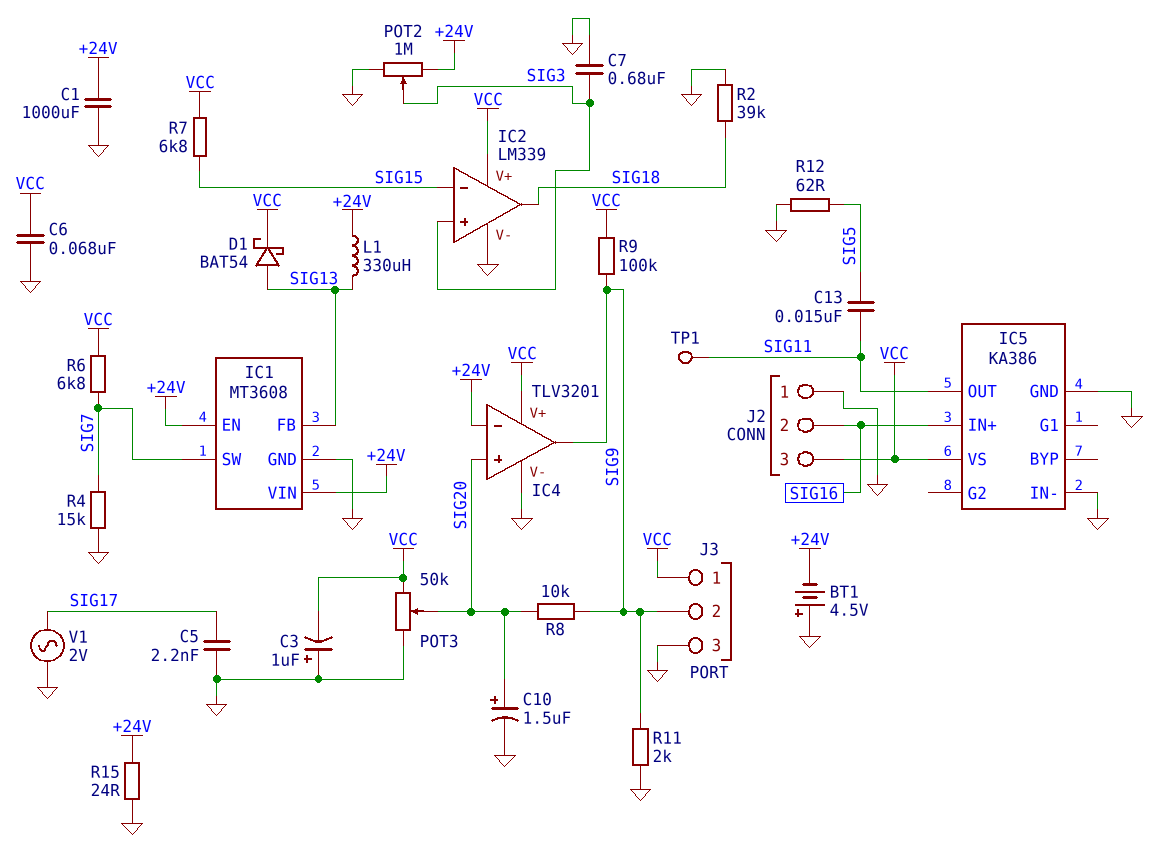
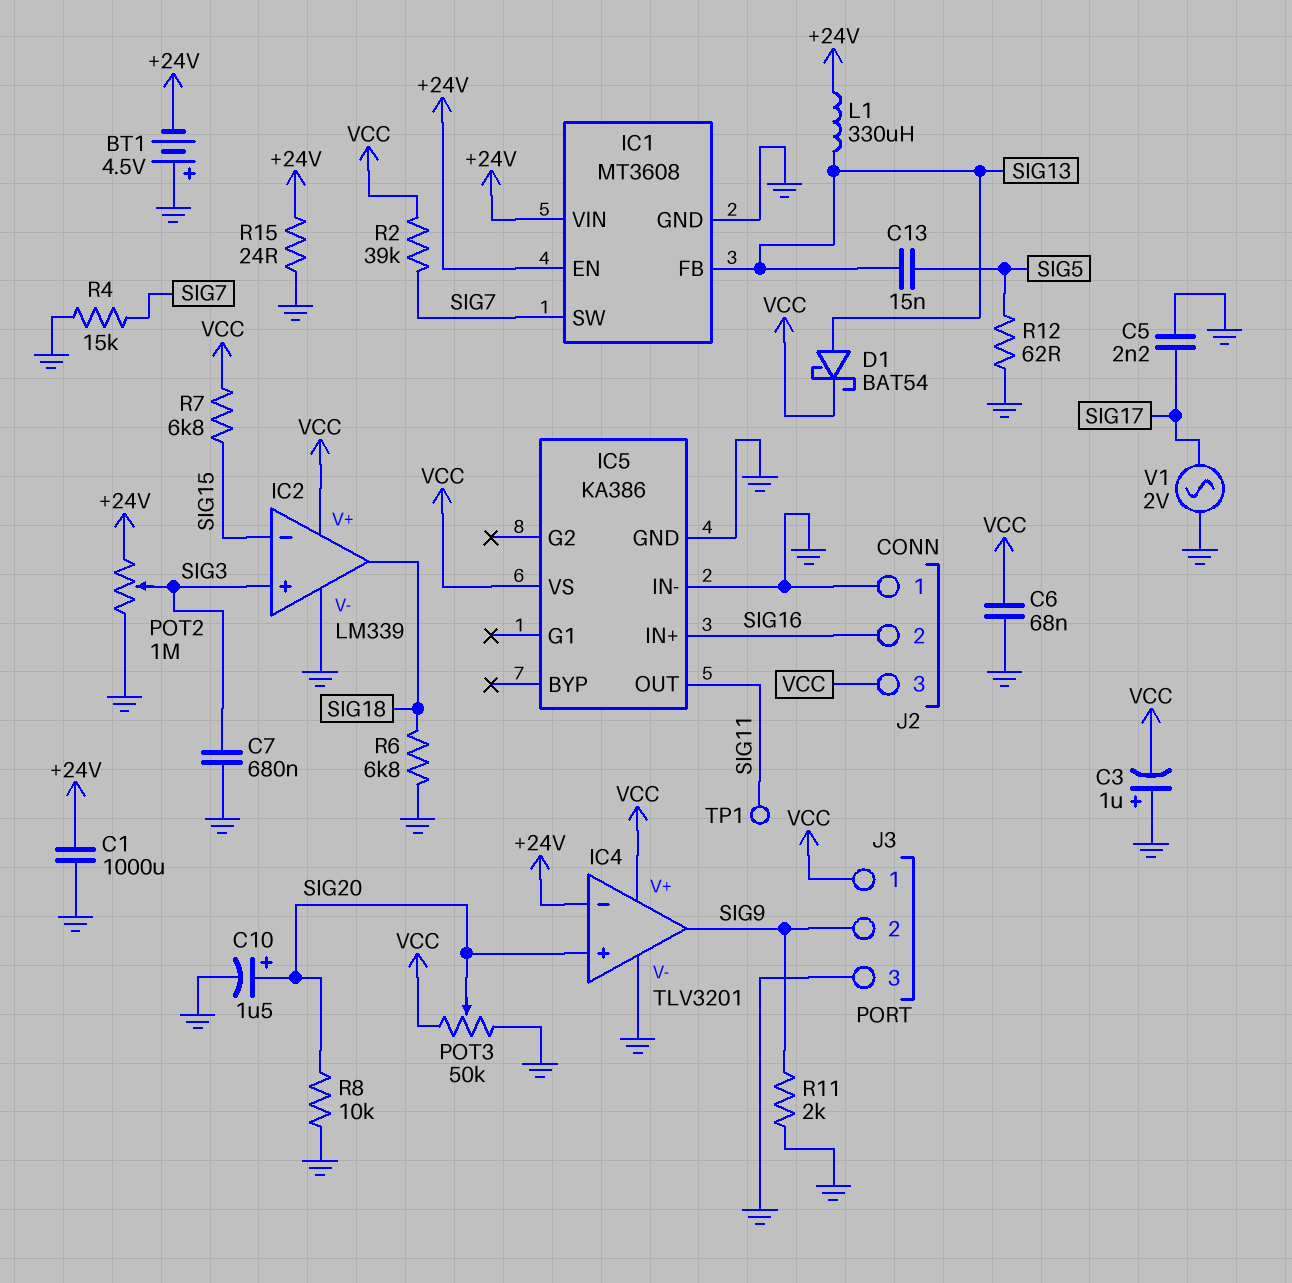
C13: 15nF (SIG5, SIG11) -> 15nF (SIG5, SIG13)
R2: 39k (GND, SIG18) -> 39k (SIG7, VCC)
R6: 6.8k (SIG7, VCC) -> 6.8k (GND, SIG18)
R8: 10k (SIG9, SIG20) -> 10k (GND, SIG20)
R9: 100k (SIG9, VCC) -> none

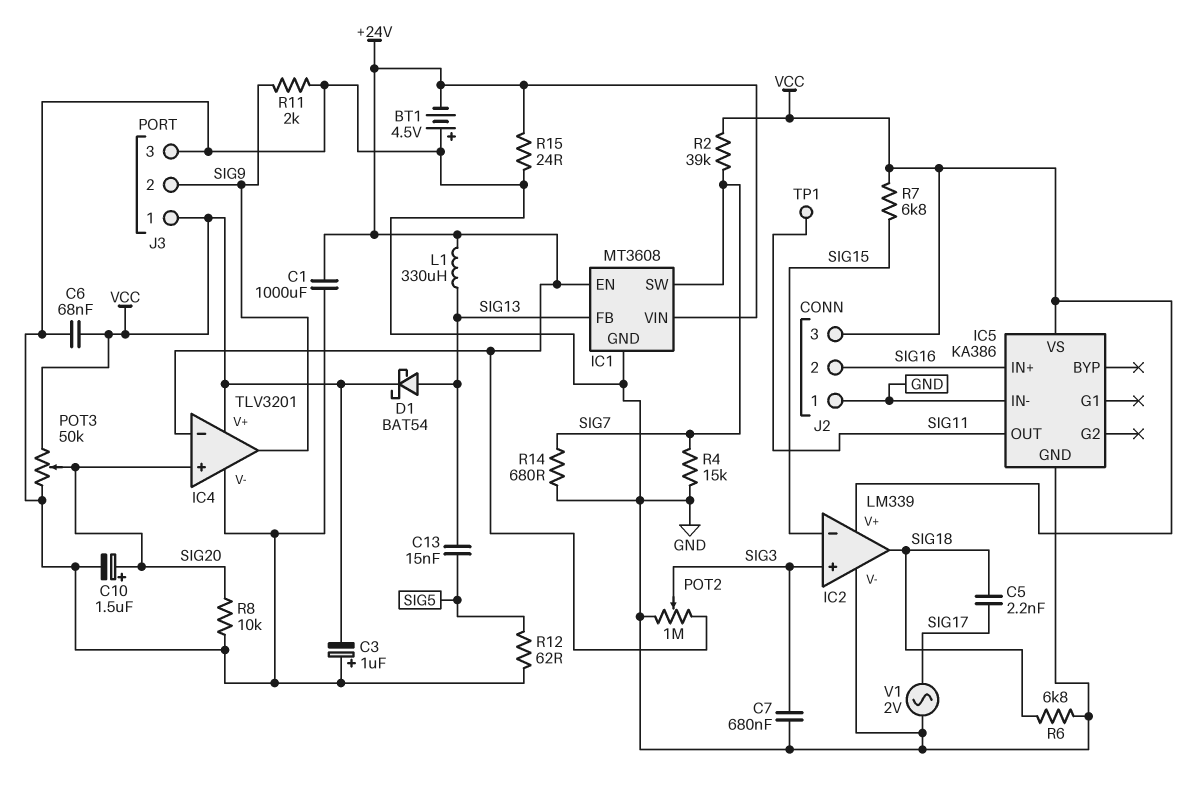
C5: 2.2nF (GND, SIG17) -> 2.2nF (SIG17, SIG18)
R14: none -> 680 (GND, SIG7)

